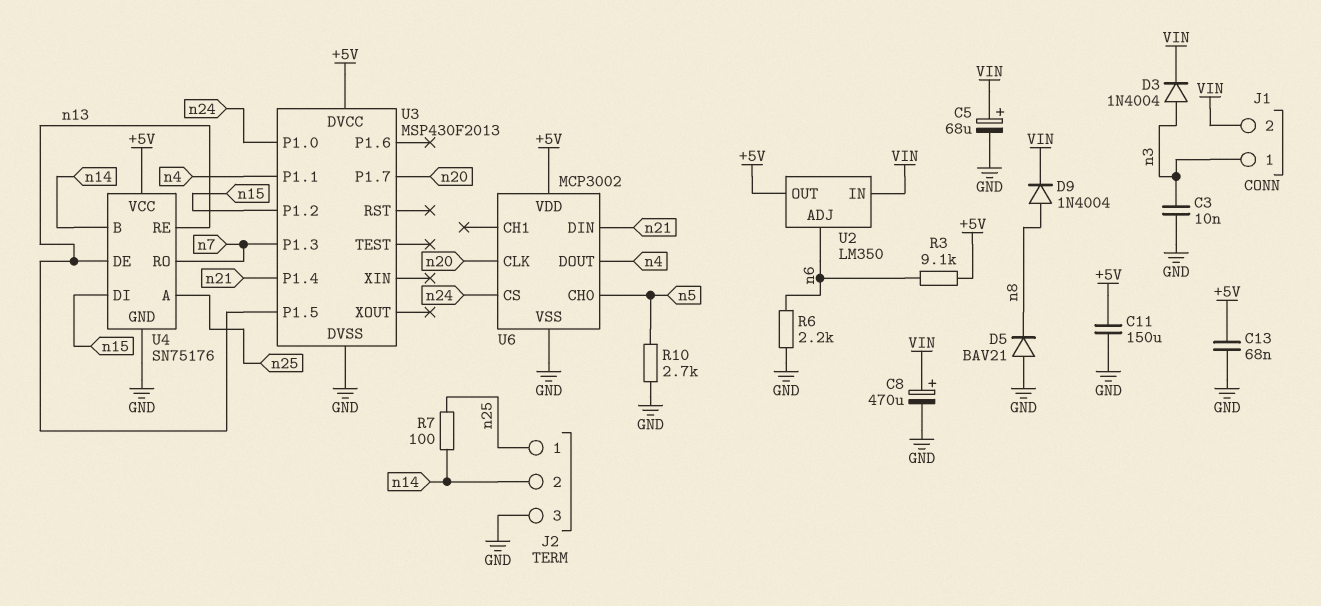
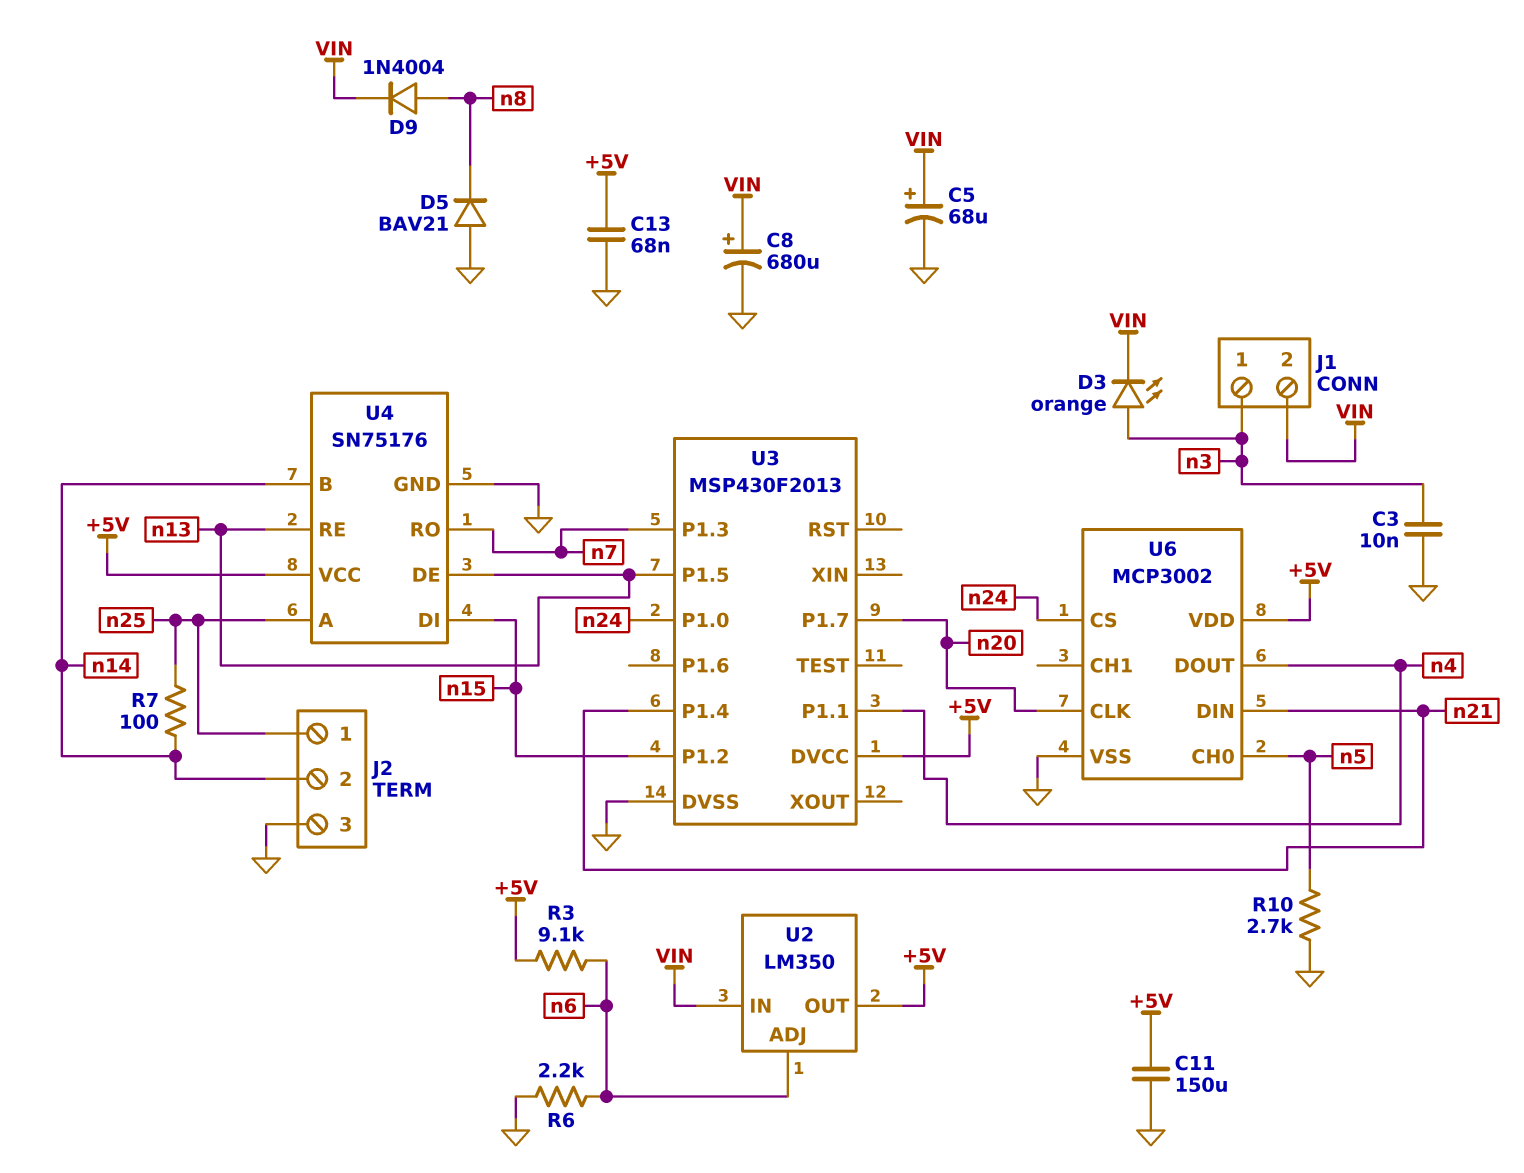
C8: 470uF (plus VIN, minus GND) -> 680uF (plus VIN, minus GND)
D3: diode 1N4004 (A n3, K VIN) -> LED orange (A n3, K VIN)

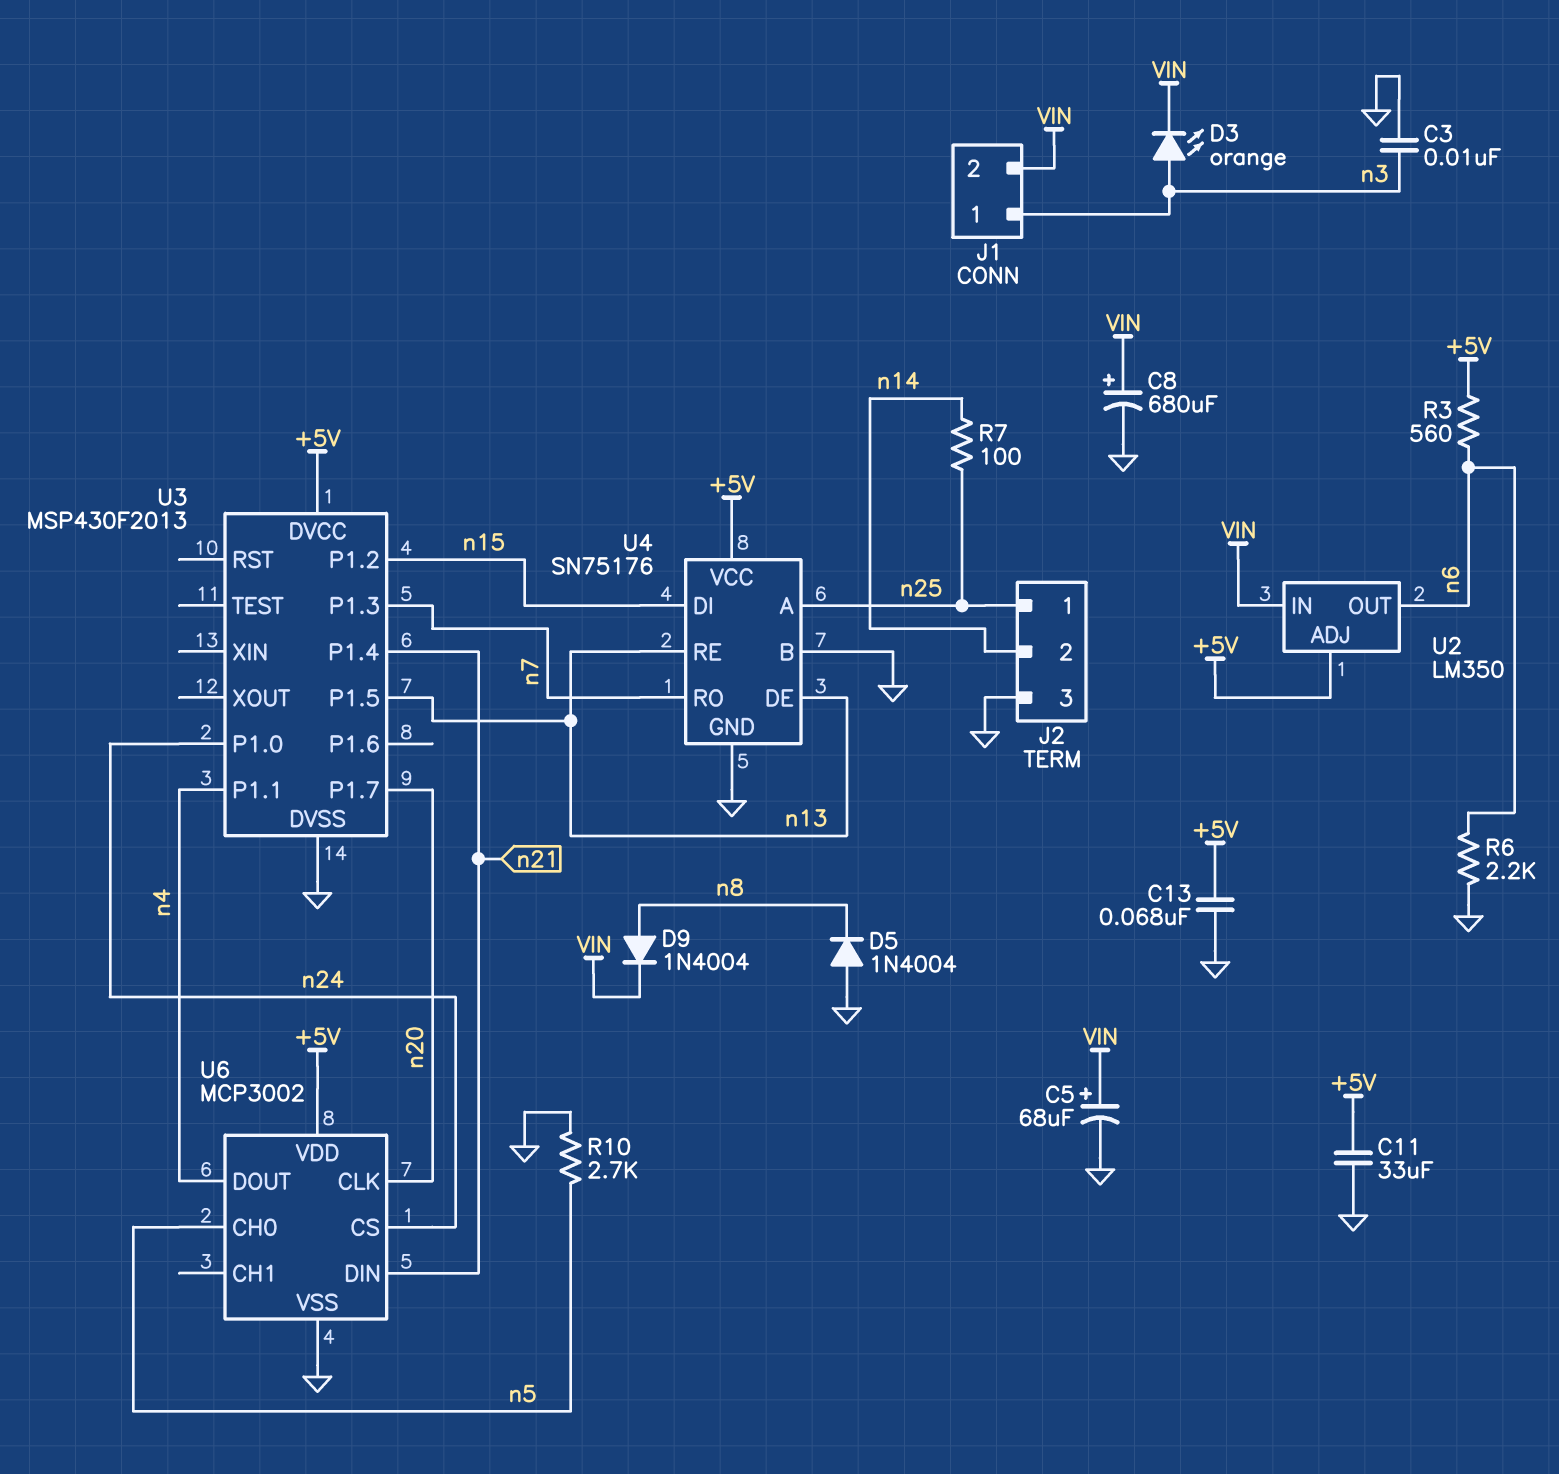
C11: 150uF (+5V, GND) -> 33uF (+5V, GND)
D5: diode BAV21 (A GND, K n8) -> diode 1N4004 (A GND, K n8)
R3: 9.1k (+5V, n6) -> 560 (+5V, n6)
U2 pin ADJ: n6 -> +5V
U2 pin OUT: +5V -> n6
U4 pin B: n14 -> GND

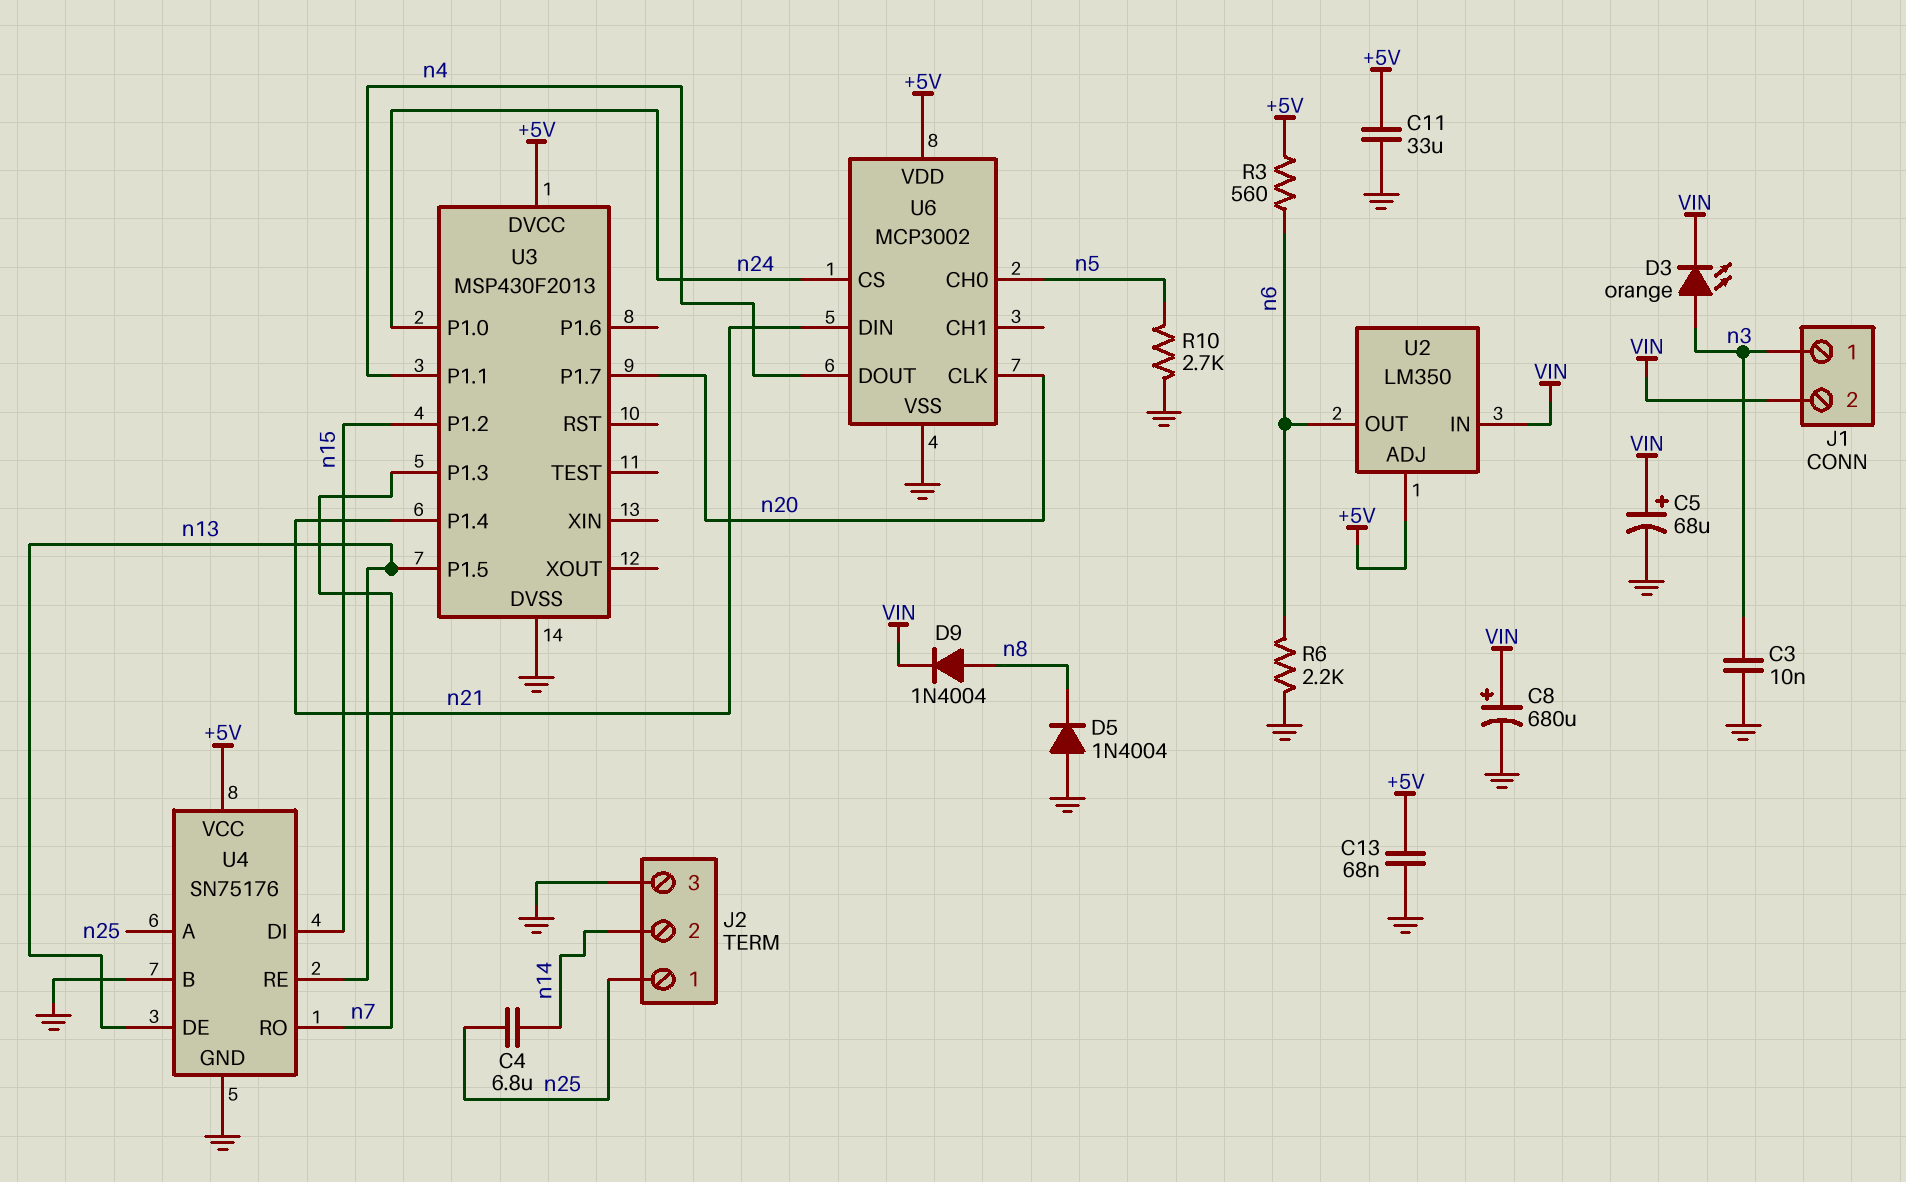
C4: none -> 6.8uF (n14, n25)
R7: 100 (n14, n25) -> none

